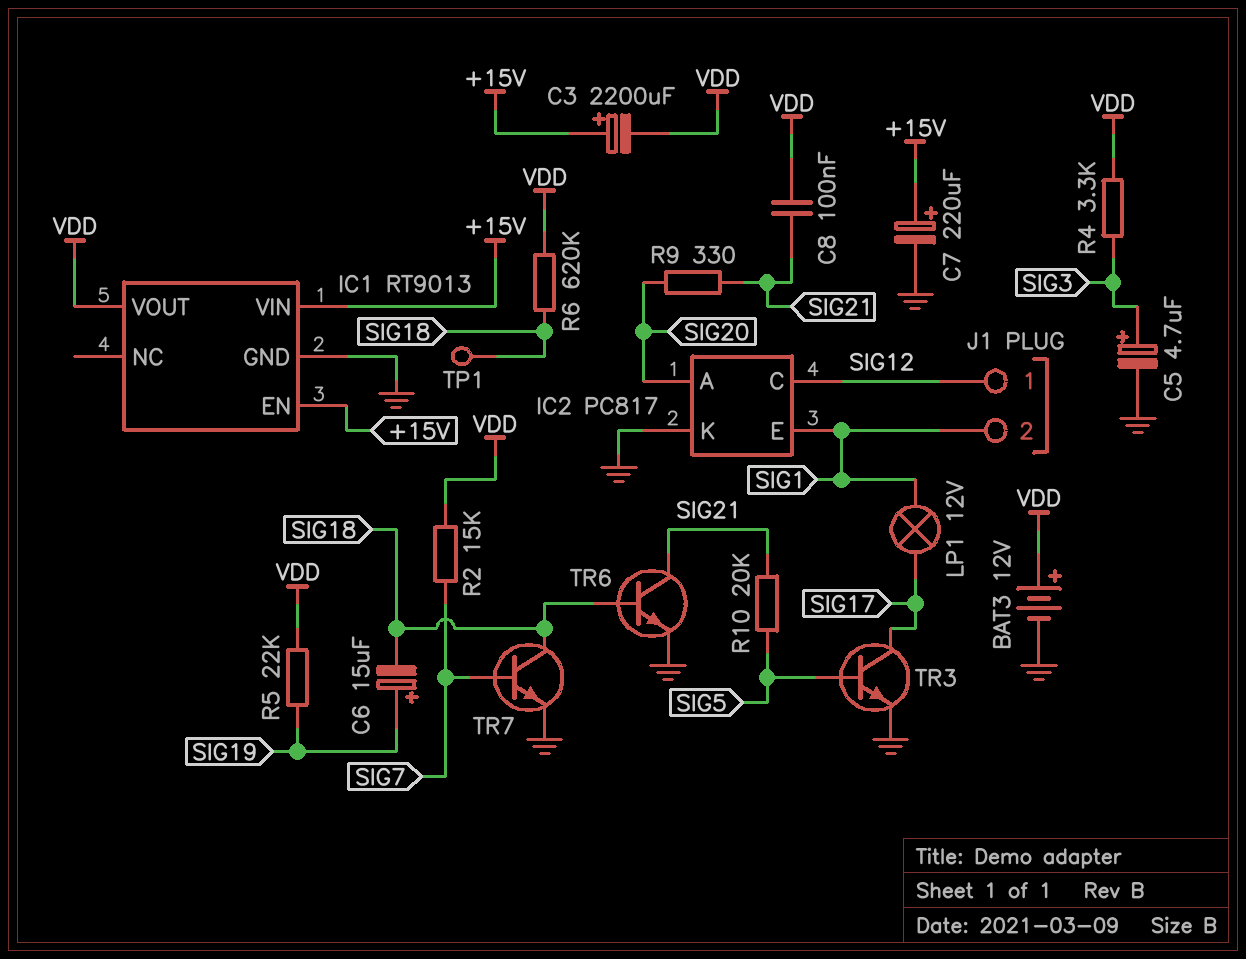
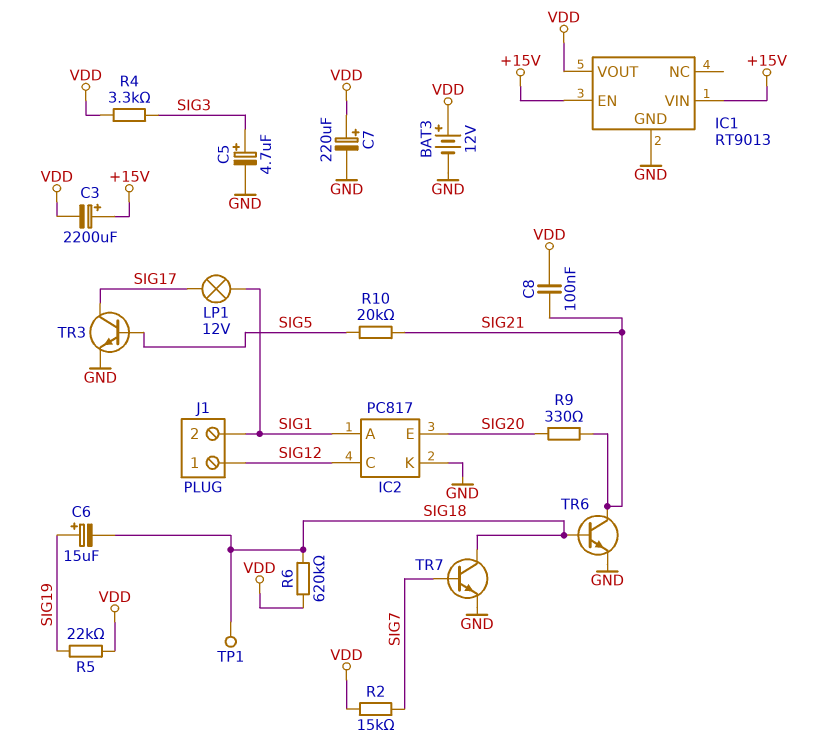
C7: 220uF (plus +15V, minus GND) -> 220uF (plus VDD, minus GND)
IC2 pin A: SIG20 -> SIG1
IC2 pin E: SIG1 -> SIG20

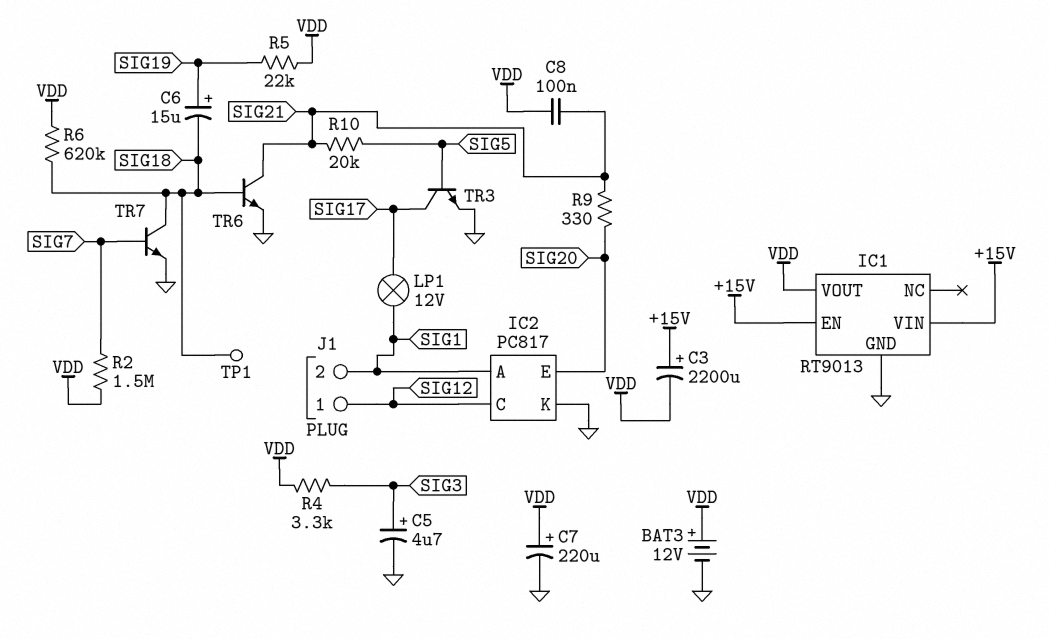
R2: 15k (SIG7, VDD) -> 1.5M (SIG7, VDD)

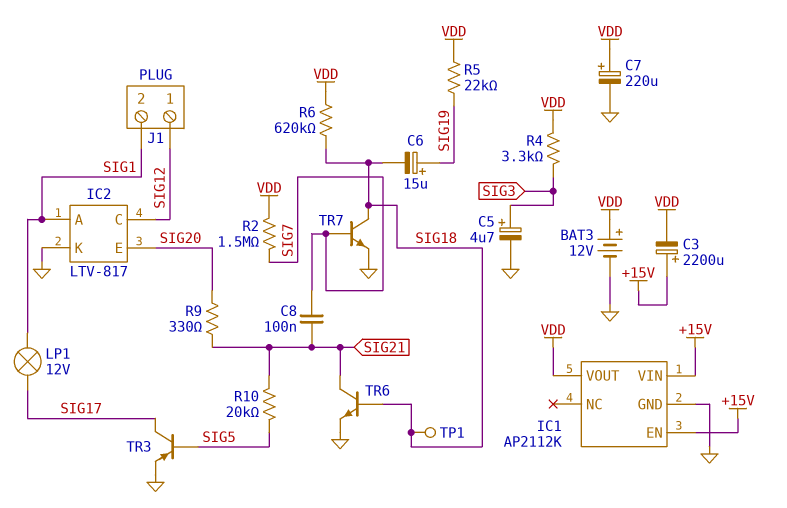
C8: 100nF (SIG21, VDD) -> 100nF (SIG7, SIG21)
IC1: RT9013 -> AP2112K
IC2: PC817 -> LTV-817
TR3: NPN (B SIG5, C SIG17, E GND) -> PNP (B SIG5, C SIG17, E GND)

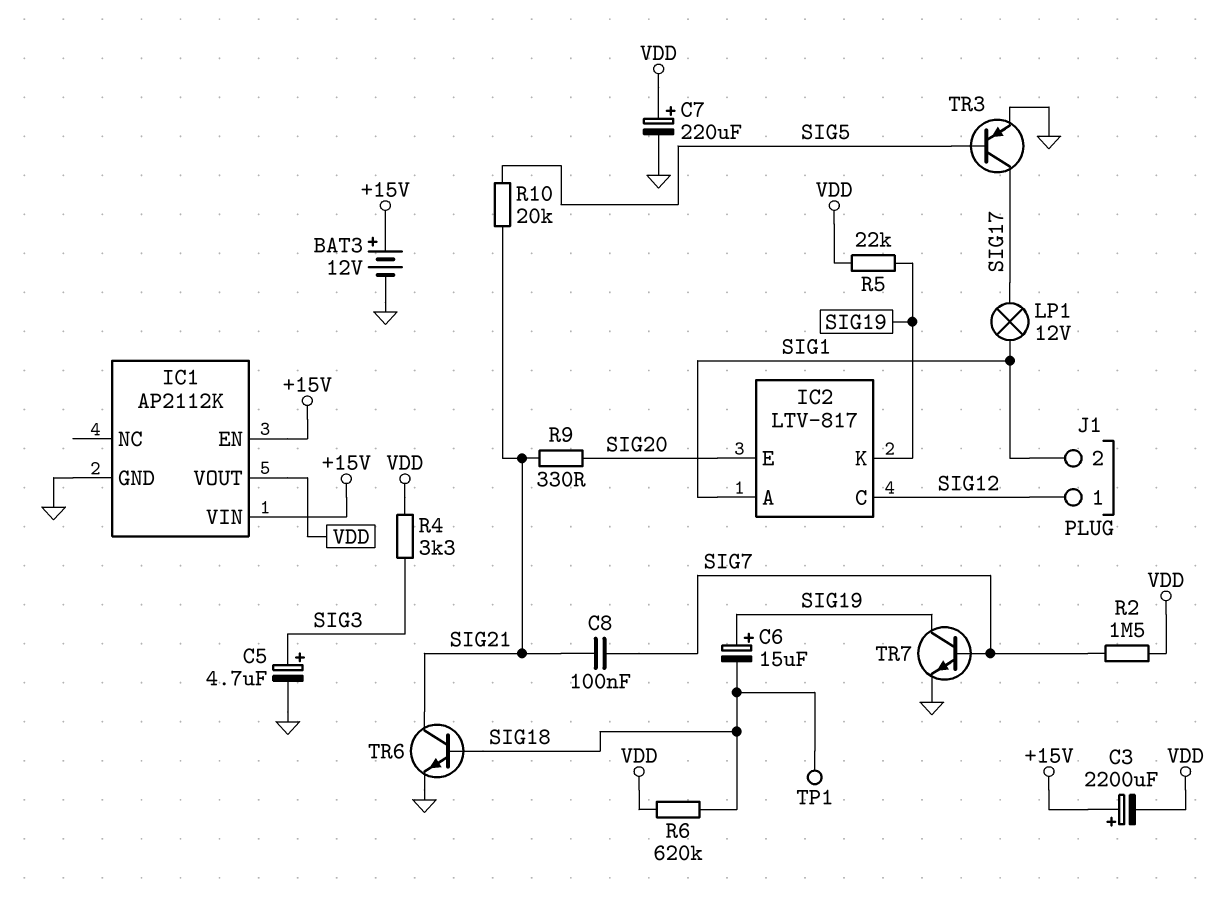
BAT3: 12V (plus VDD, minus GND) -> 12V (plus +15V, minus GND)
IC2 pin K: GND -> SIG19
TR7: NPN (B SIG7, C SIG18, E GND) -> NPN (B SIG7, C SIG19, E GND)

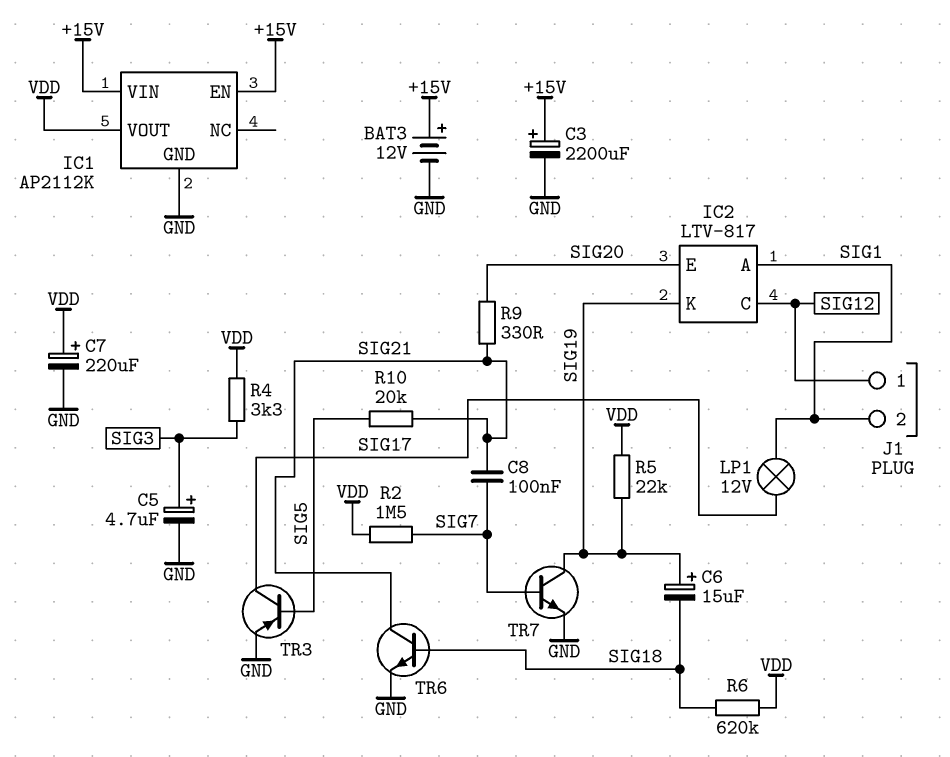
C3: 2200uF (plus +15V, minus VDD) -> 2200uF (plus +15V, minus GND)
TP1: test point (SIG18) -> none

